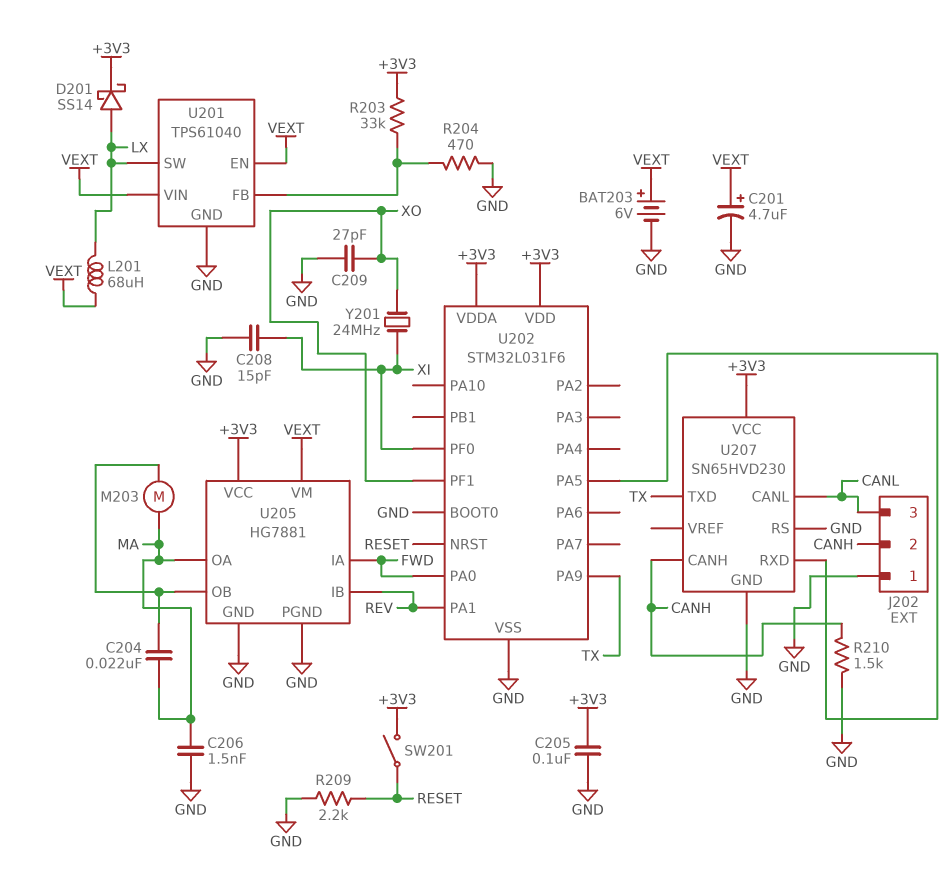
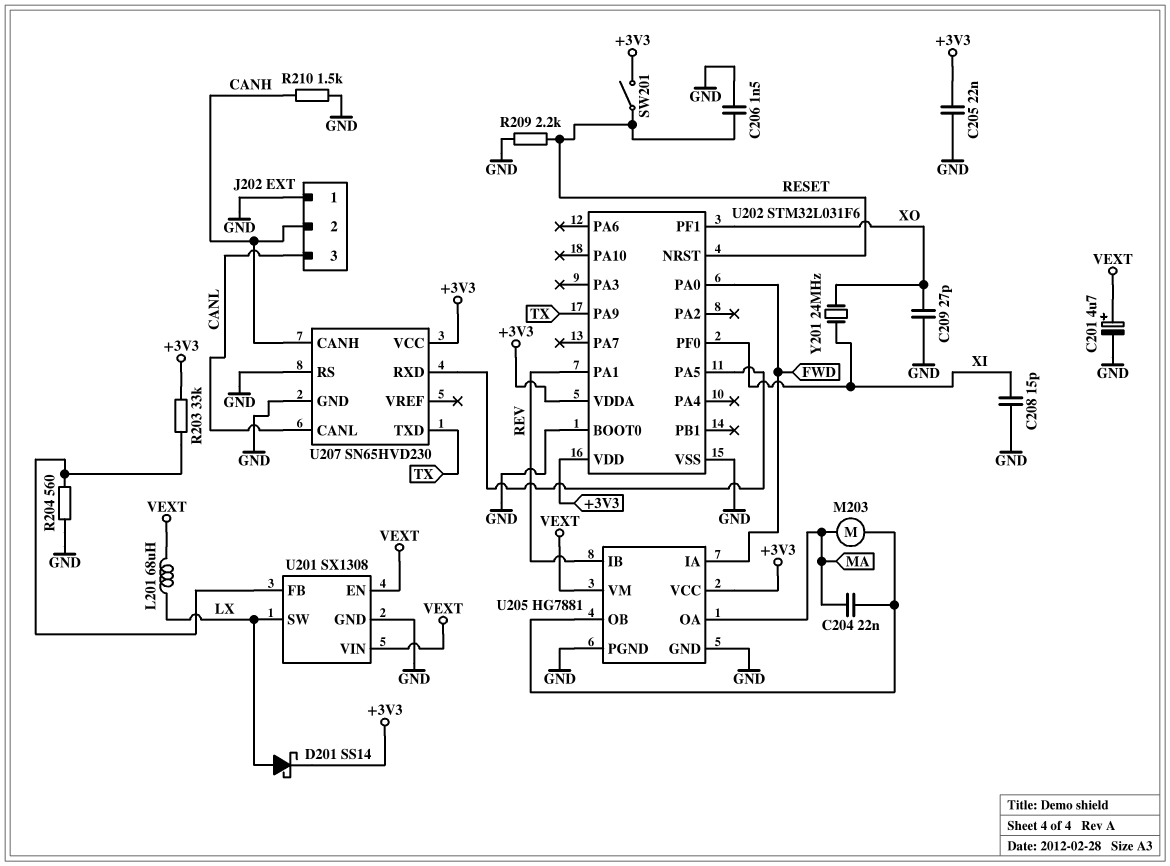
BAT203: 6V (plus VEXT, minus GND) -> none
C205: 100nF (+3V3, GND) -> 22nF (+3V3, GND)
C206: 1.5nF (GND, MA) -> 1.5nF (GND, RESET)
R204: 470 (GND, U201/FB) -> 560 (GND, U201/FB)
U201: TPS61040 -> SX1308

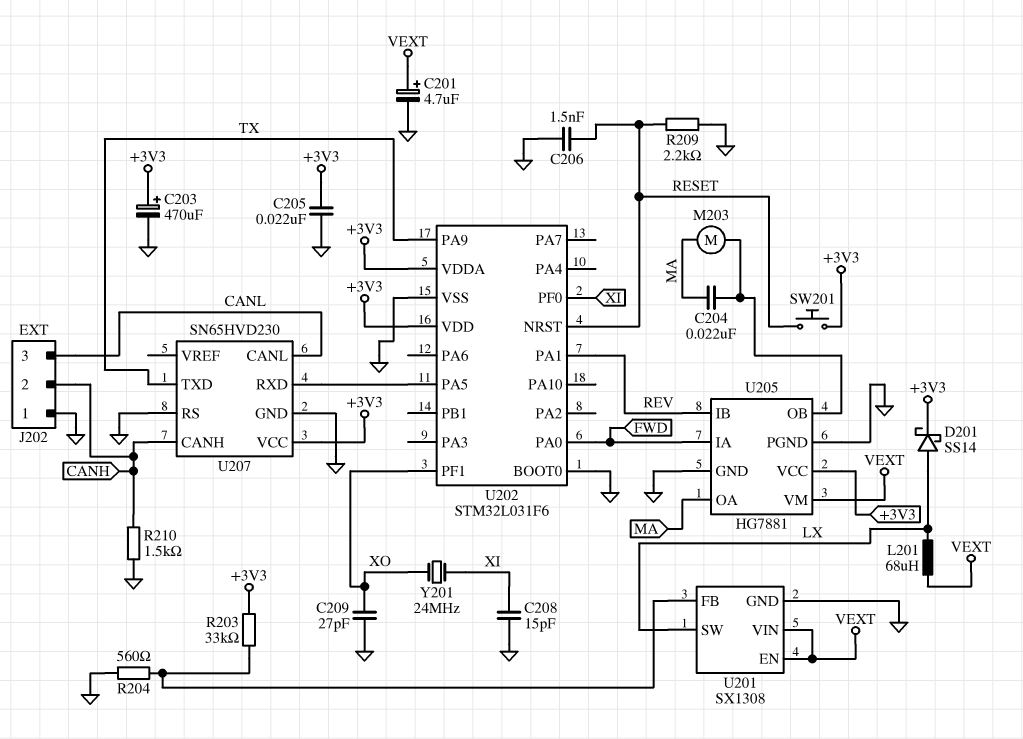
C203: none -> 470uF (plus +3V3, minus GND)
SW201: switch (+3V3, RESET) -> button (+3V3, RESET)

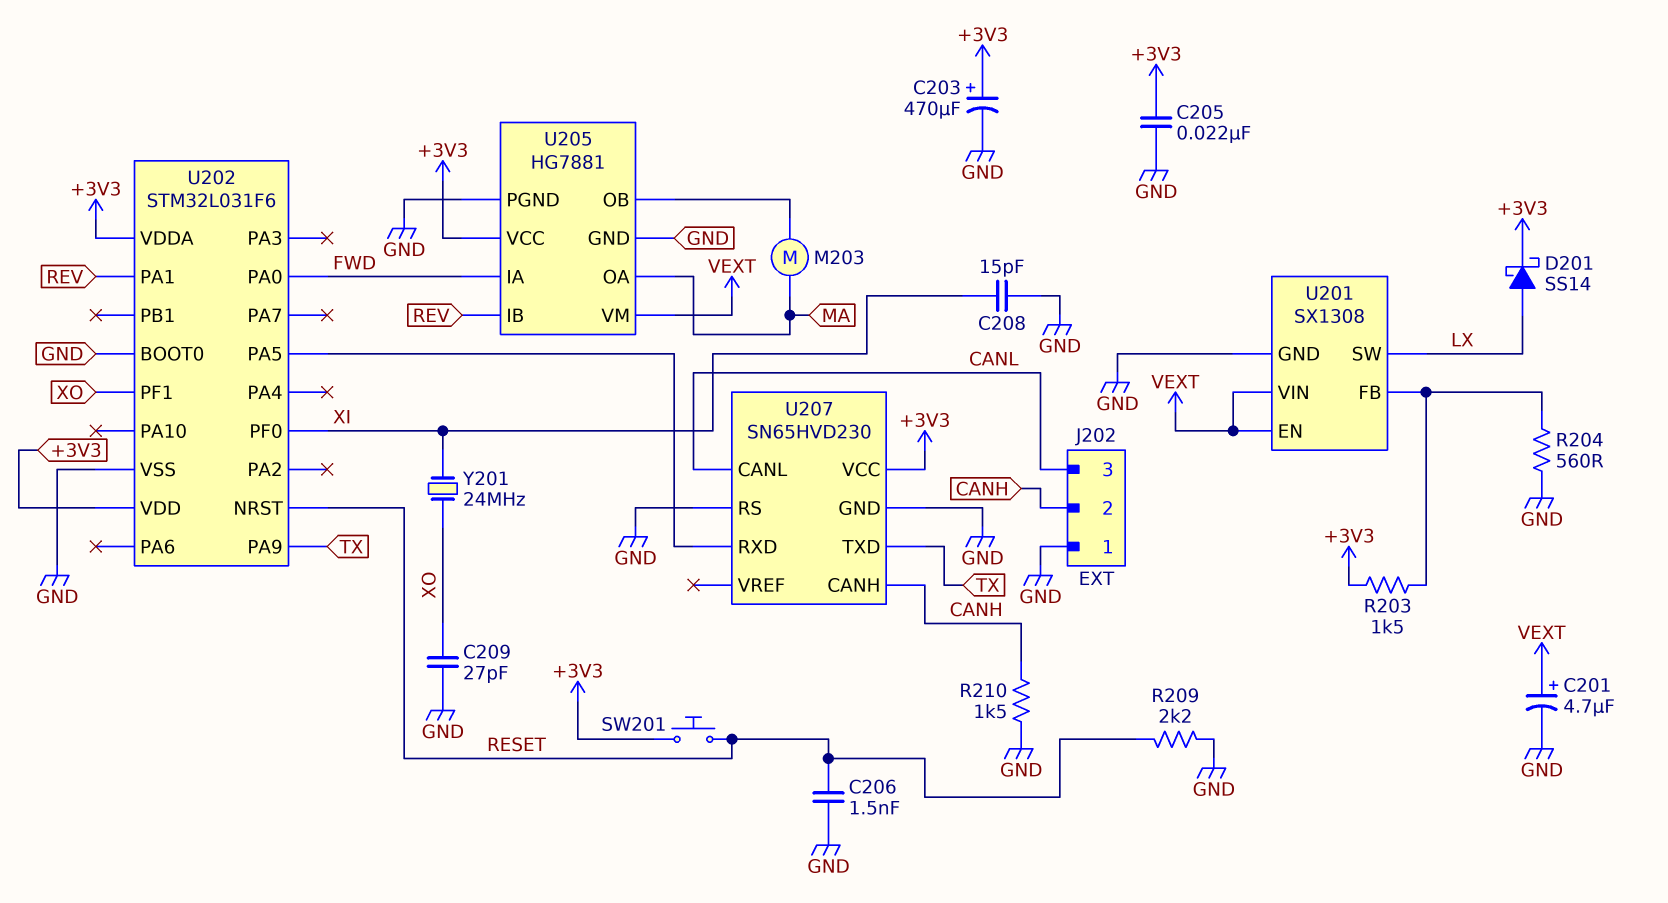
C204: 22nF (MA, U205/OB) -> none
L201: 68uH (LX, VEXT) -> none
R203: 33k (+3V3, U201/FB) -> 1.5k (+3V3, U201/FB)

